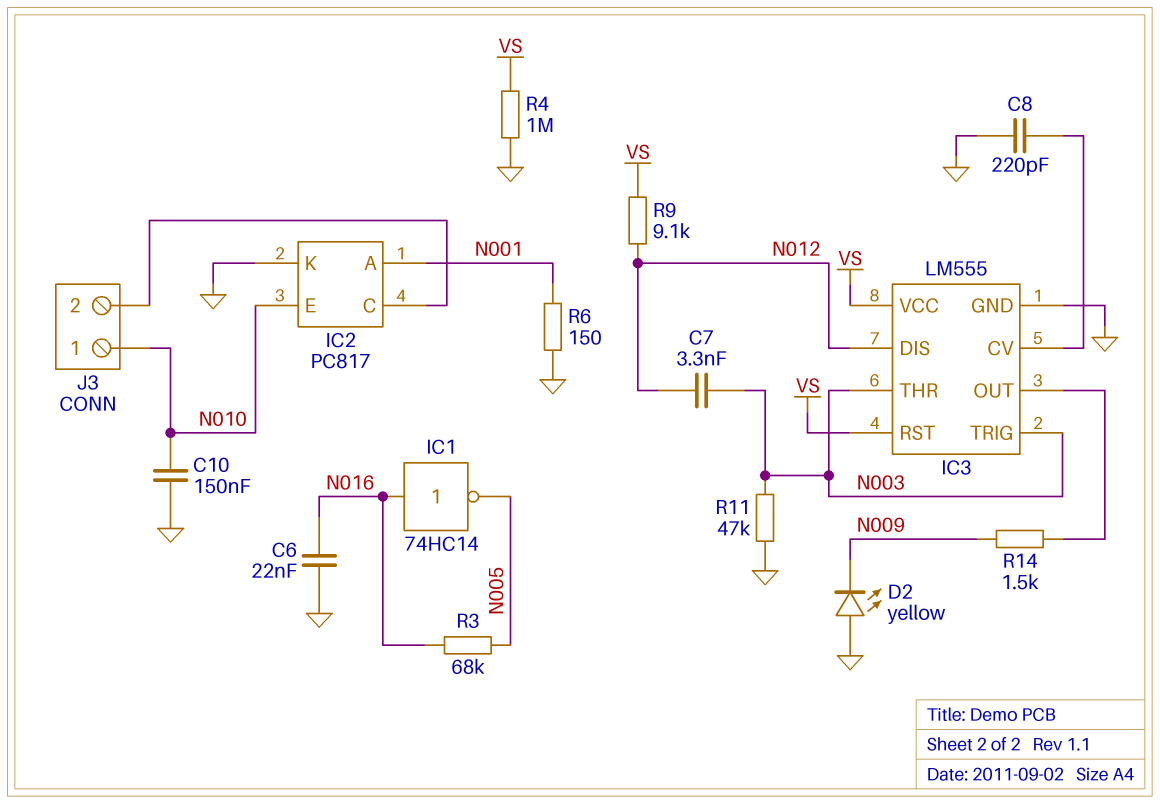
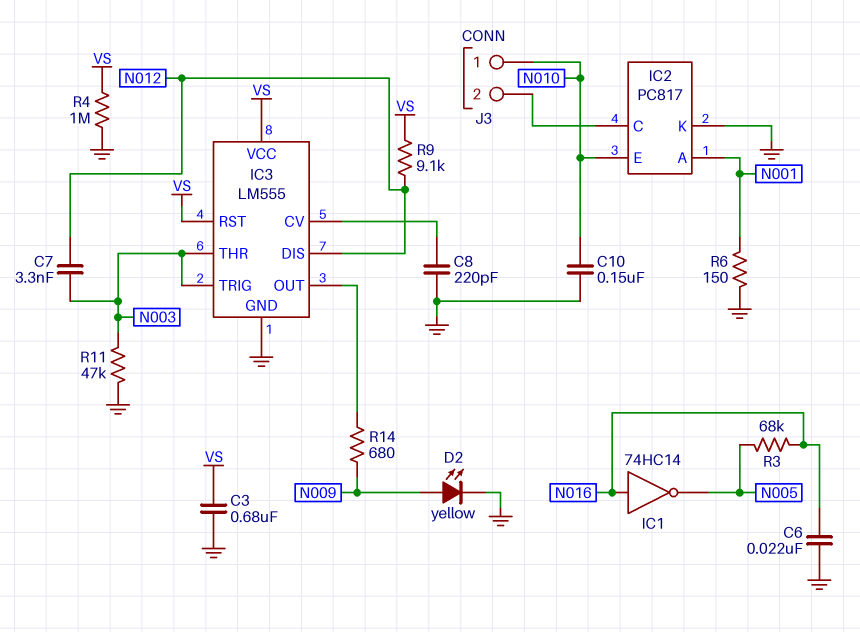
C3: none -> 680nF (GND, VS)
D2: LED yellow (A GND, K N009) -> LED yellow (A N009, K GND)
R14: 1.5k (IC3/OUT, N009) -> 680 (IC3/OUT, N009)

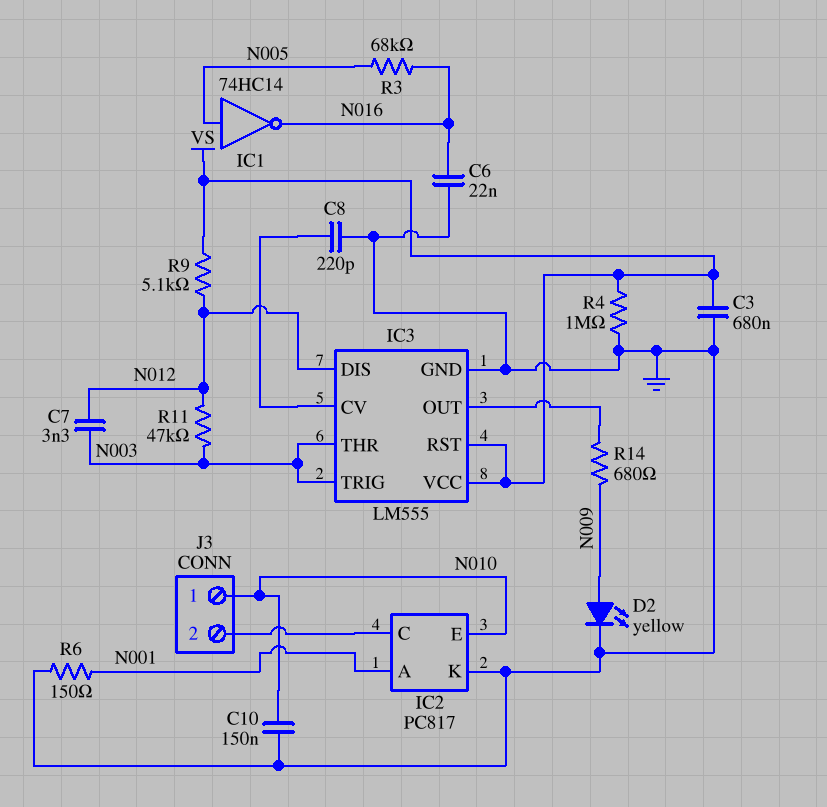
IC1: NOT 74HC14 (in N016, out N005) -> NOT 74HC14 (in N005, out N016)
R9: 9.1k (N012, VS) -> 5.1k (N012, VS)
R11: 47k (GND, N003) -> 47k (N003, N012)

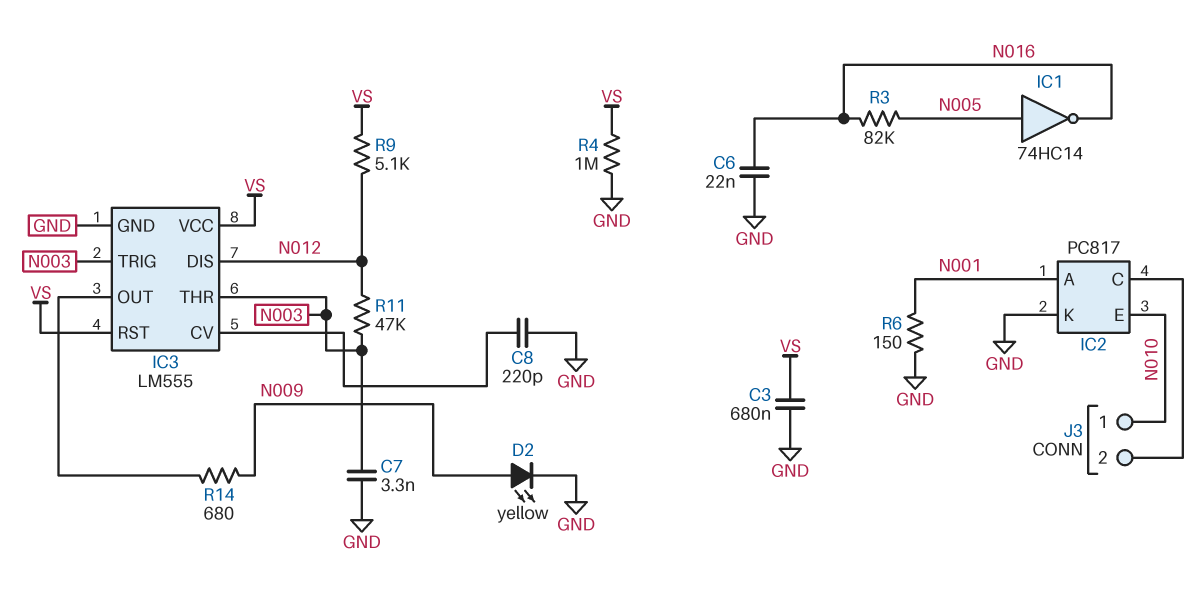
C7: 3.3nF (N003, N012) -> 3.3nF (GND, N003)
C10: 150nF (GND, N010) -> none
R3: 68k (N005, N016) -> 82k (N005, N016)

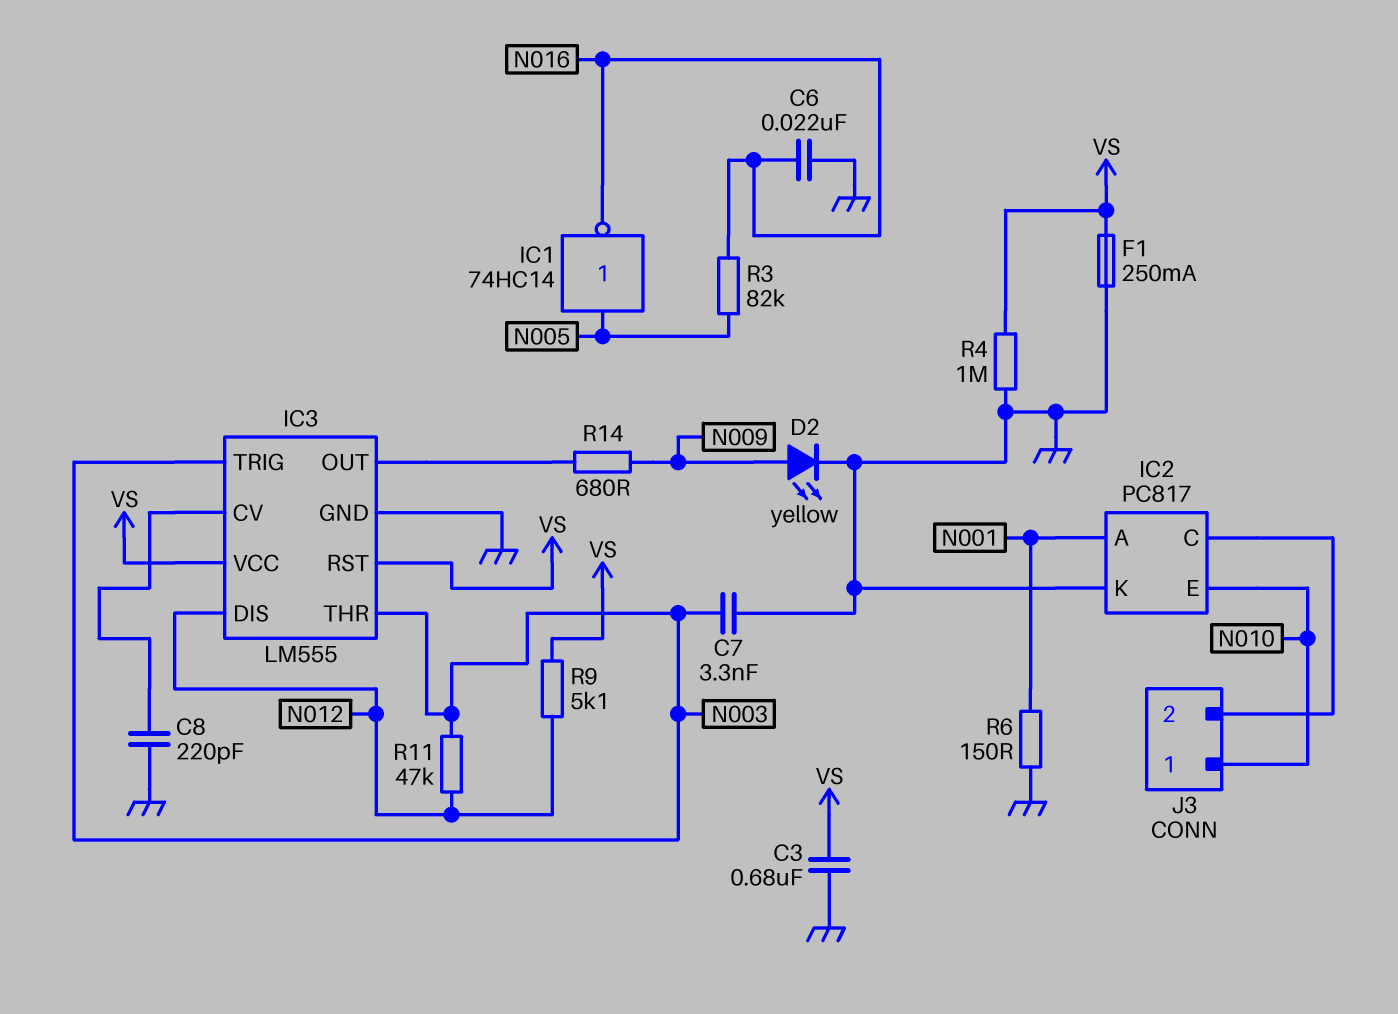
F1: none -> 250mA (GND, VS)

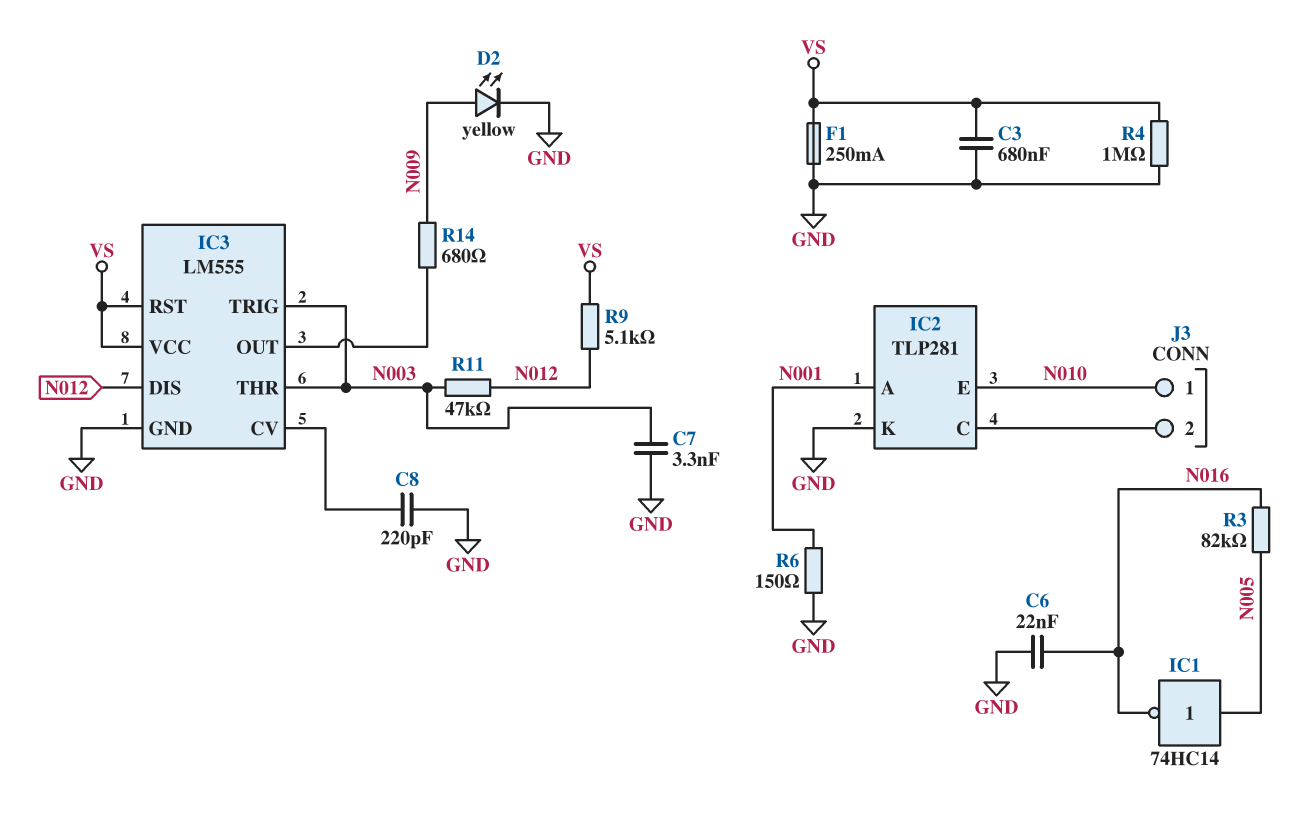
IC2: PC817 -> TLP281

